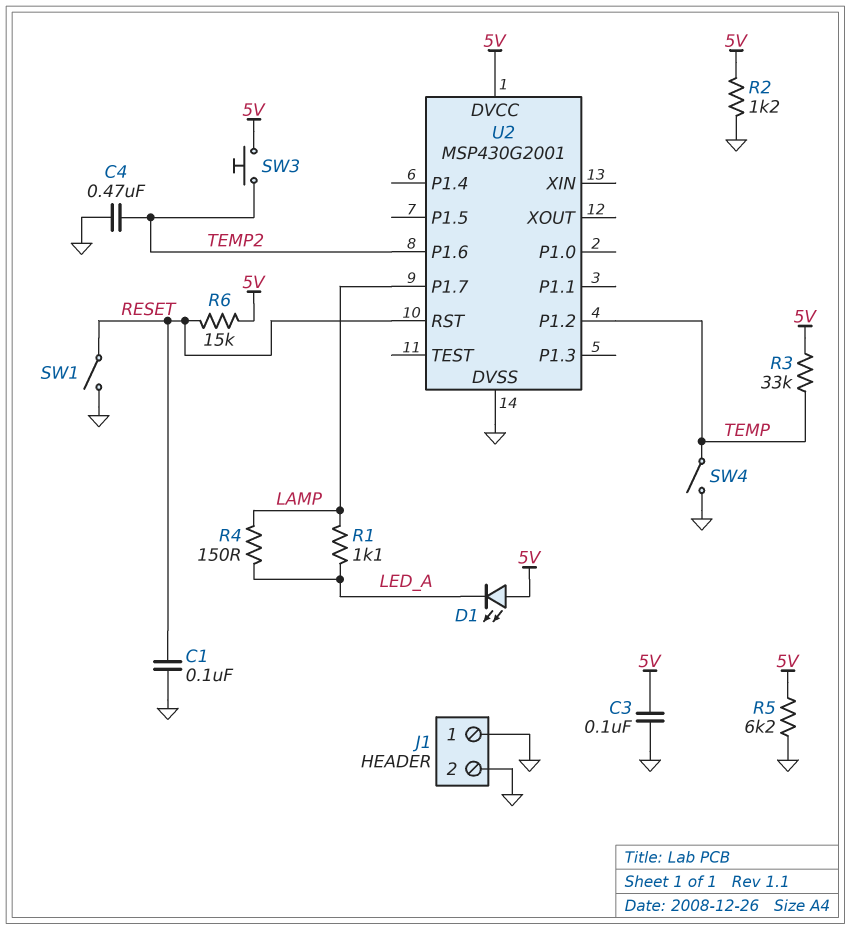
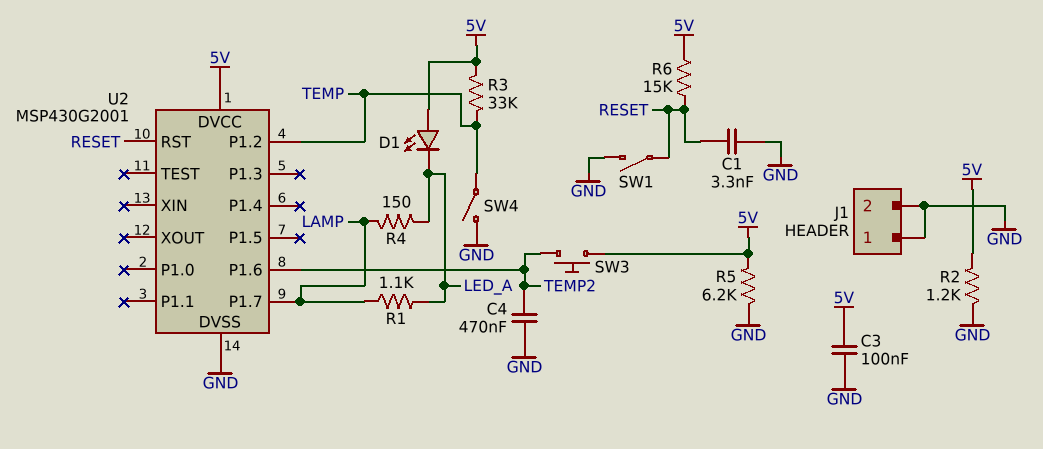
C1: 100nF (GND, RESET) -> 3.3nF (GND, RESET)

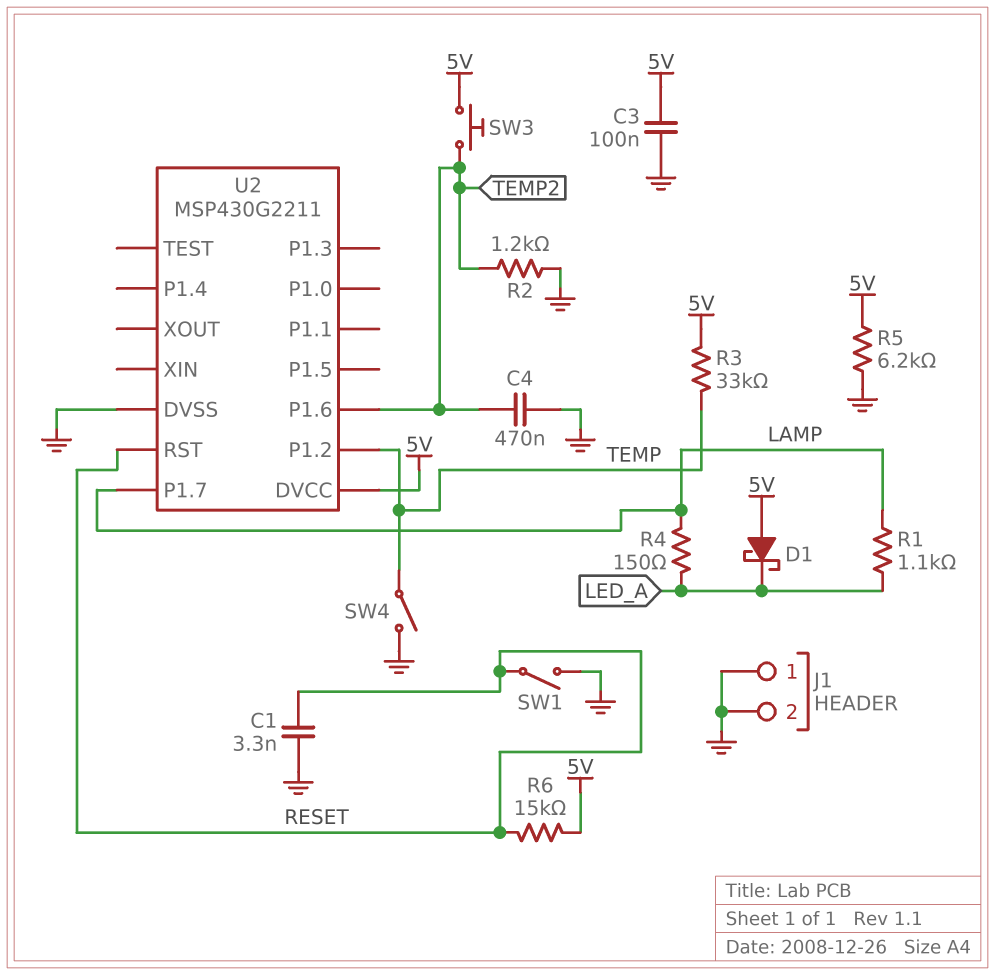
D1: LED (A 5V, K LED_A) -> schottky (A 5V, K LED_A)
R2: 1.2k (5V, GND) -> 1.2k (GND, TEMP2)
U2: MSP430G2001 -> MSP430G2211

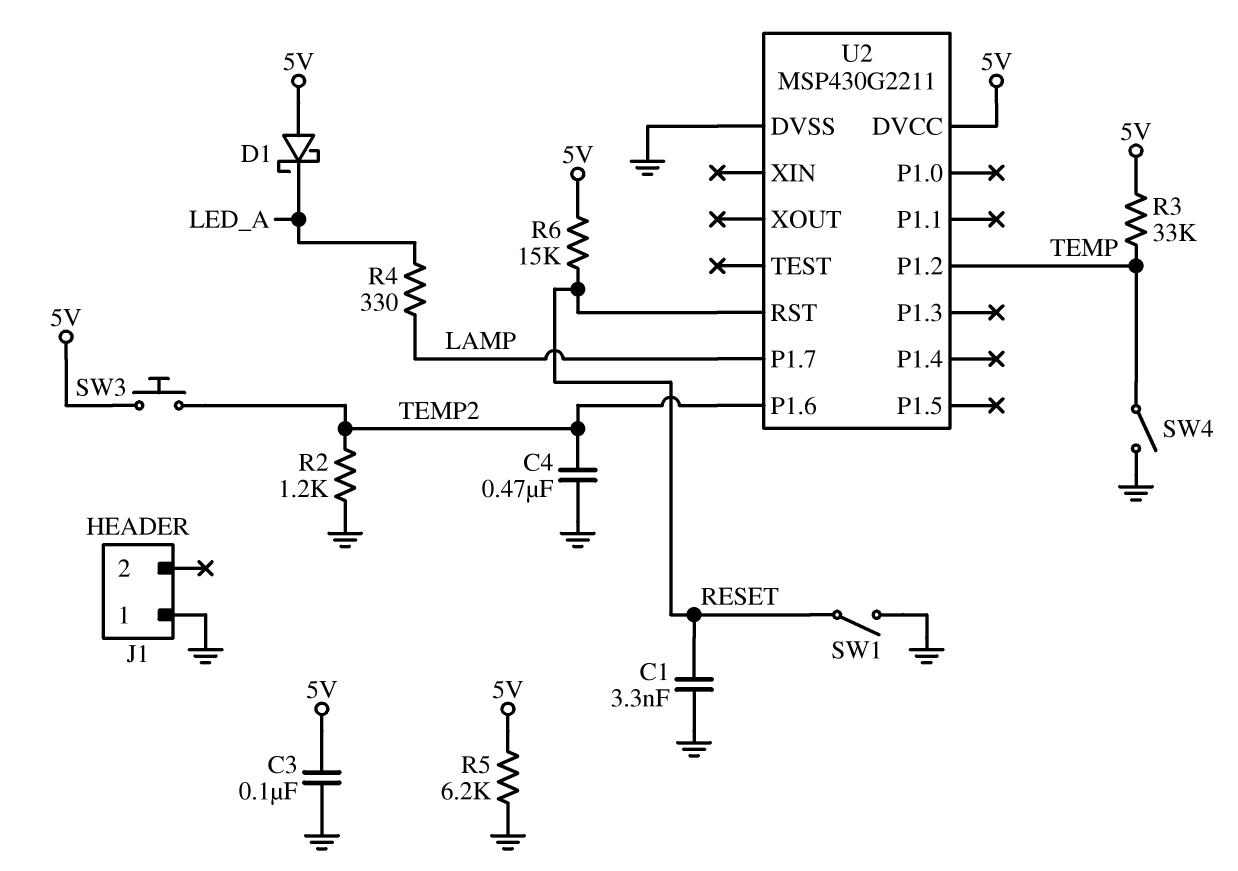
J1 pin 2: GND -> none
R1: 1.1k (LAMP, LED_A) -> none
R4: 150 (LAMP, LED_A) -> 330 (LAMP, LED_A)

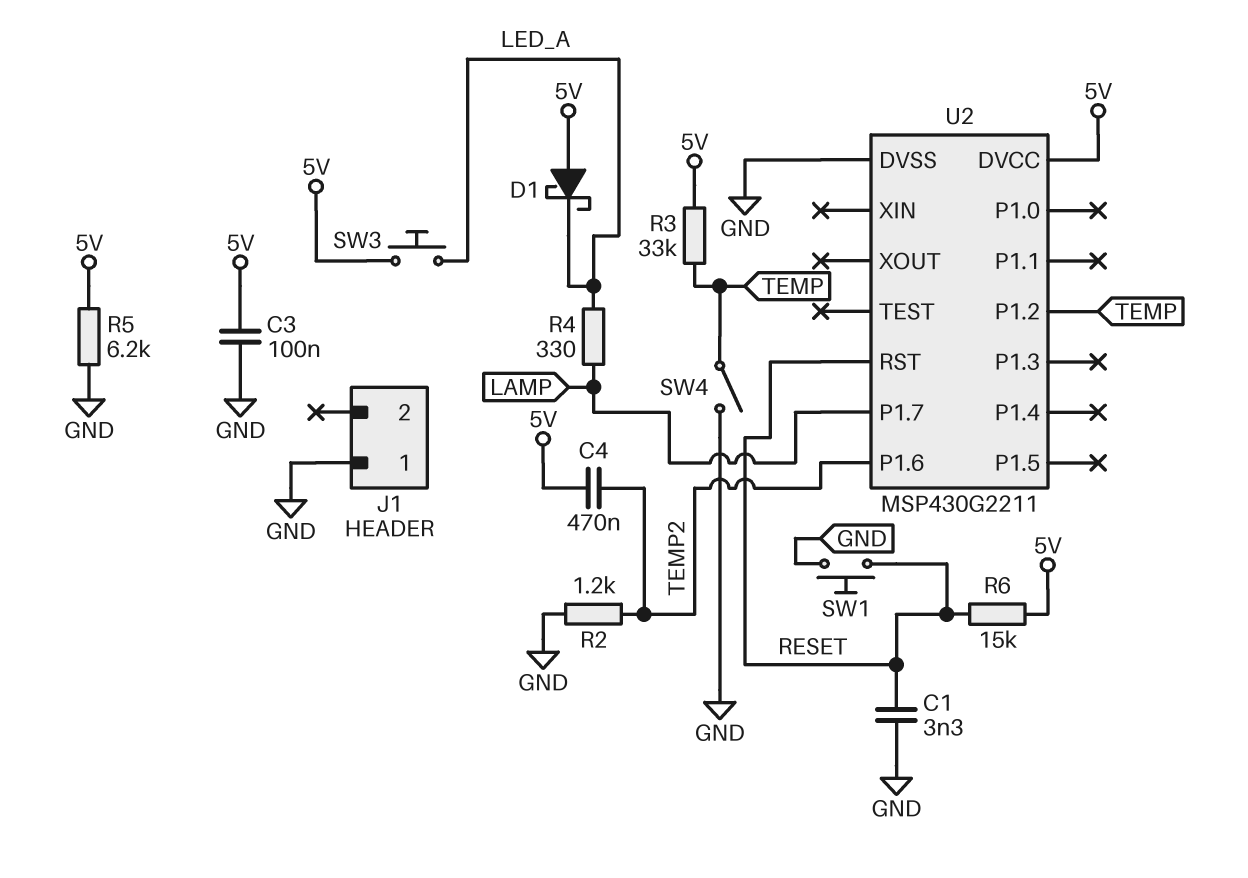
C4: 470nF (GND, TEMP2) -> 470nF (5V, TEMP2)
SW1: switch (GND, RESET) -> button (GND, RESET)
SW3: button (5V, TEMP2) -> button (5V, LED_A)

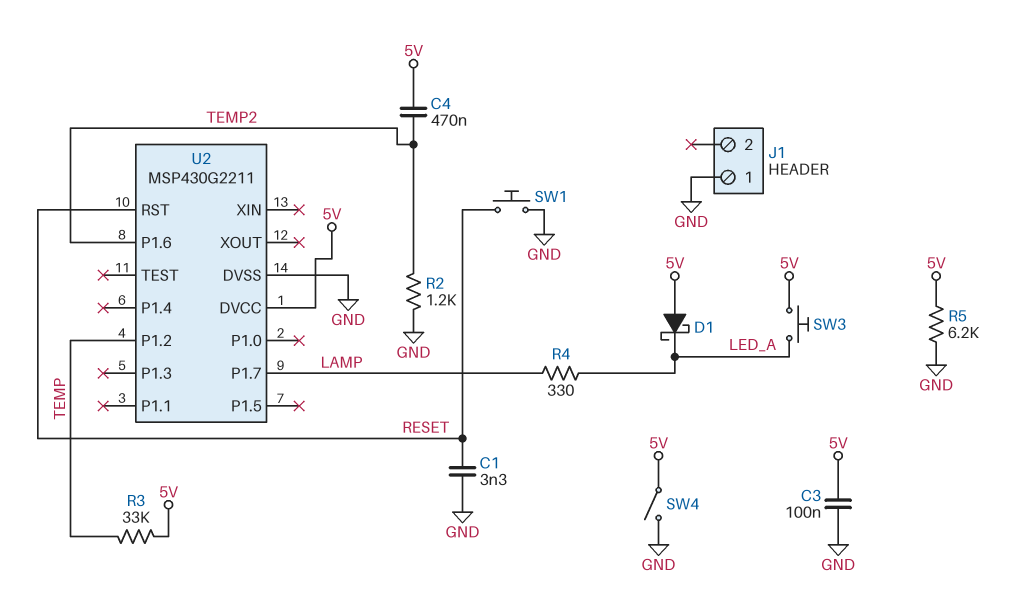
R6: 15k (5V, RESET) -> none
SW4: switch (GND, TEMP) -> switch (5V, GND)

